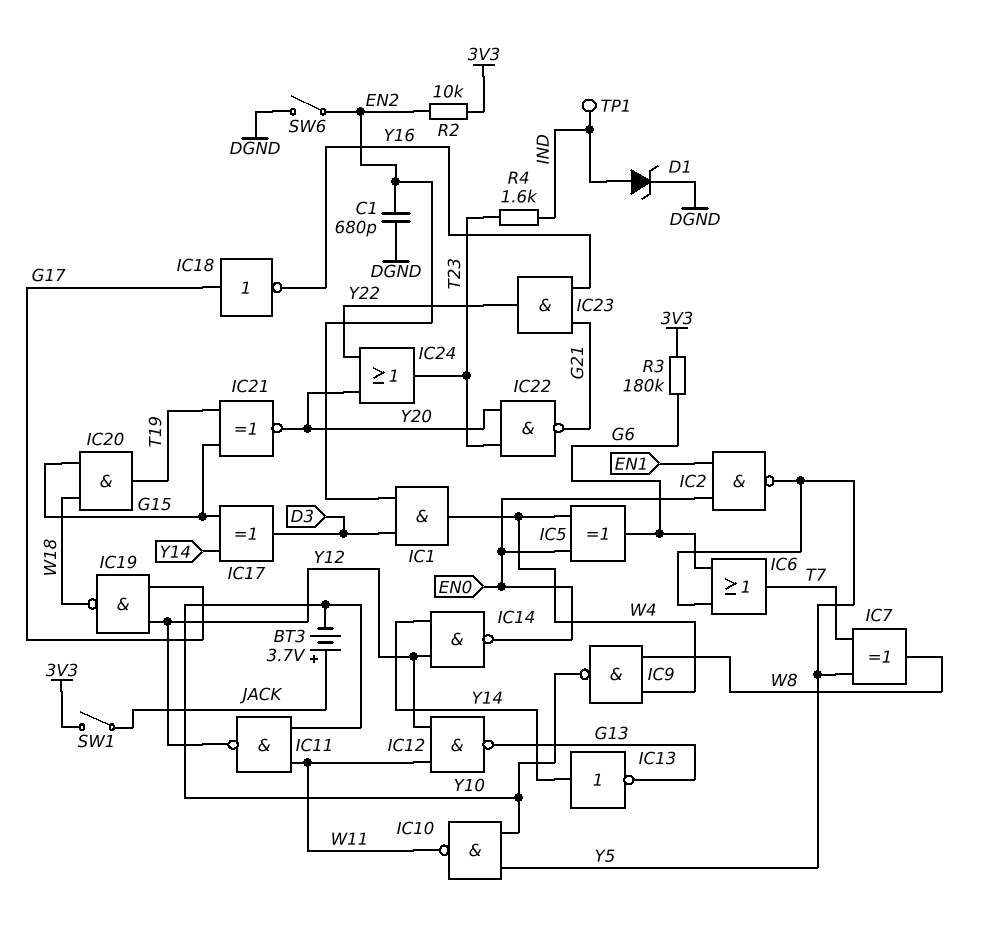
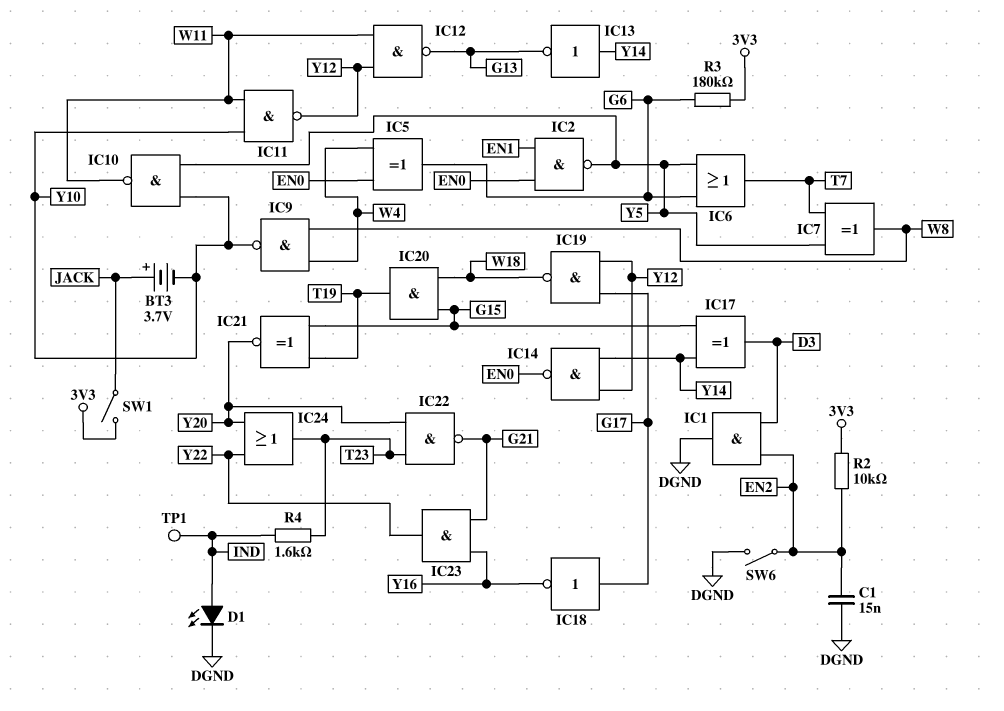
C1: 680pF (DGND, EN2) -> 15nF (DGND, EN2)
D1: zener (A IND, K DGND) -> LED (A IND, K DGND)
IC1: AND (in D3, in EN2, out W4) -> AND (in D3, in EN2, out DGND)

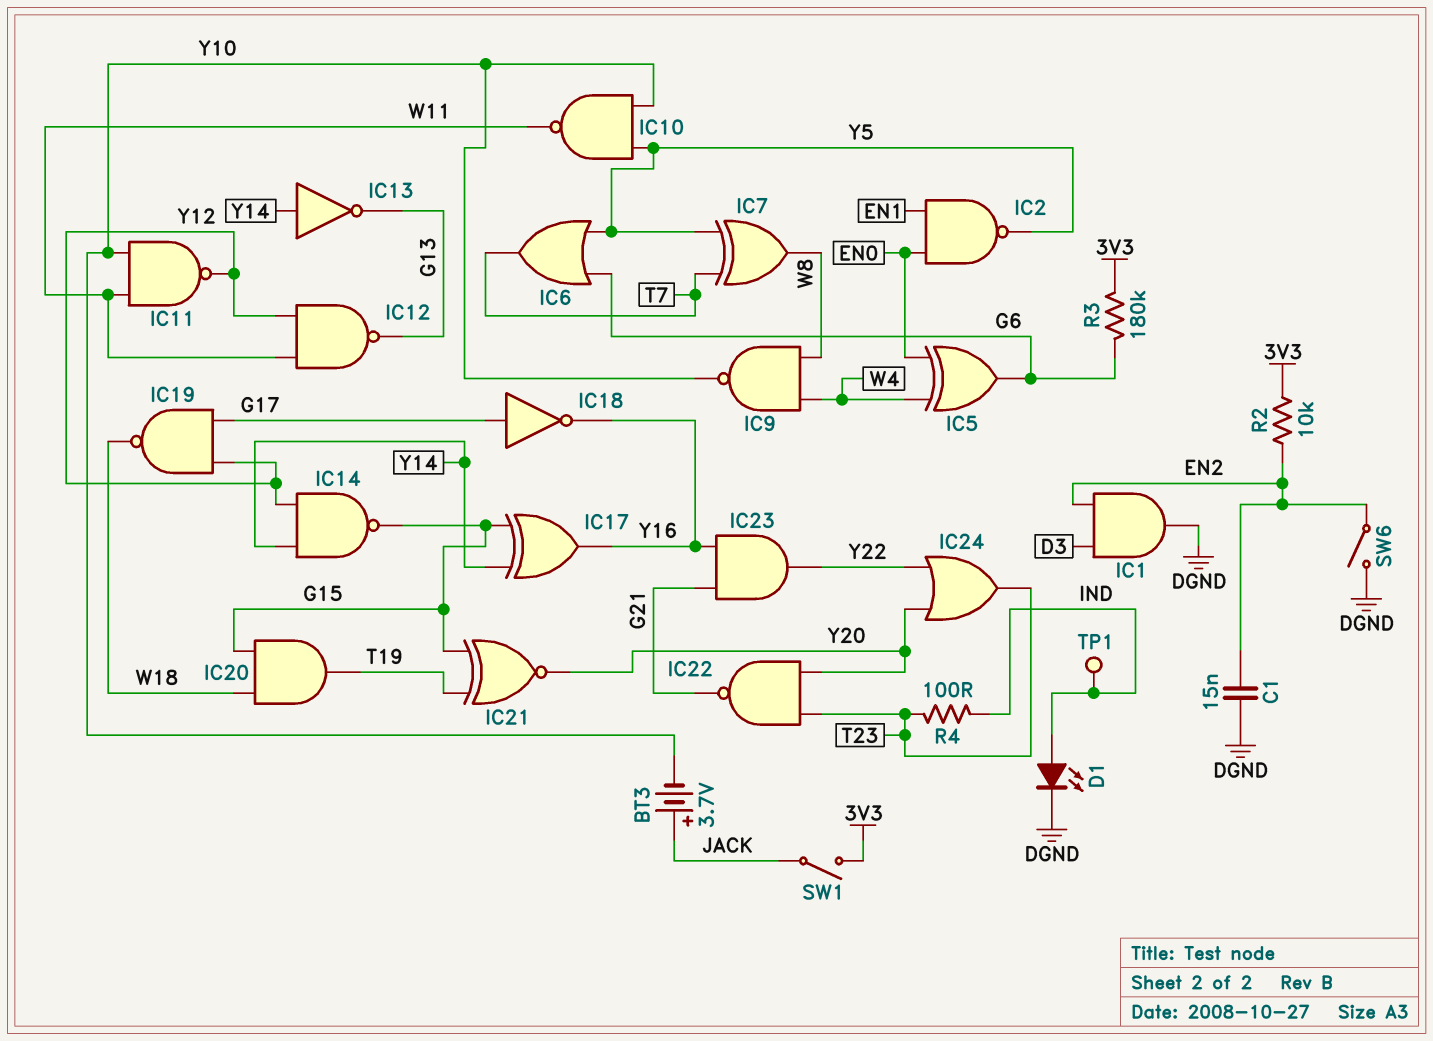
IC14: NAND (in Y12, in Y14, out EN0) -> NAND (in Y12, in Y14, out G15)
IC17: XOR (in G15, in Y14, out D3) -> XOR (in G15, in Y14, out Y16)
R4: 1.6k (IND, T23) -> 100 (IND, T23)

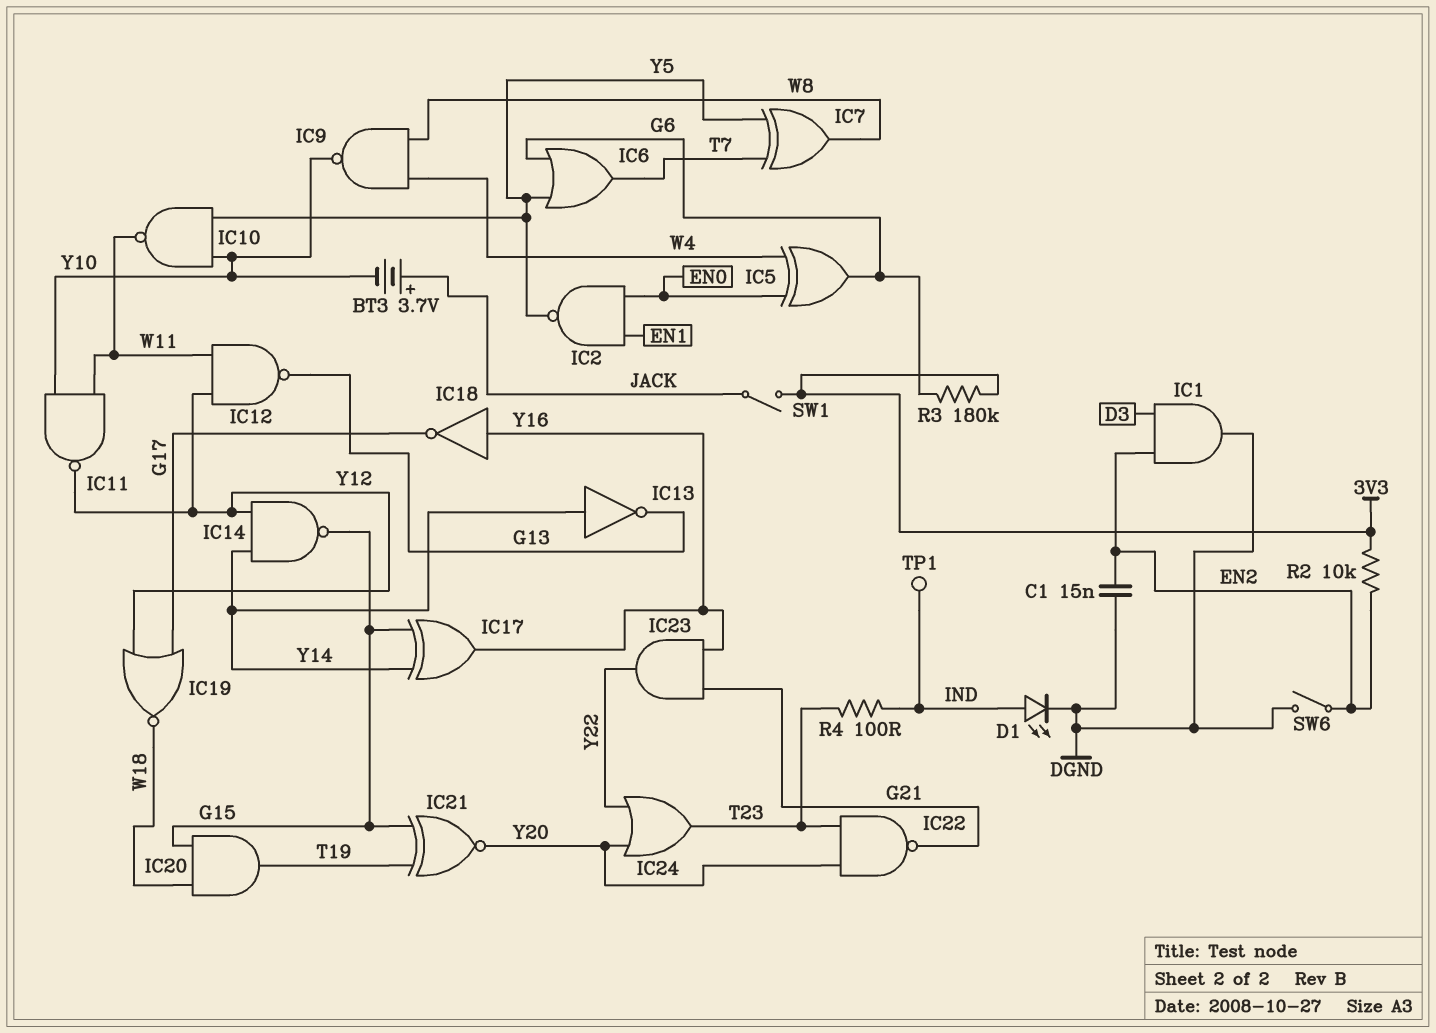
IC18: NOT (in G17, out Y16) -> NOT (in Y16, out G17)
IC19: NAND (in G17, in Y12, out W18) -> NOR (in G17, in Y12, out W18)

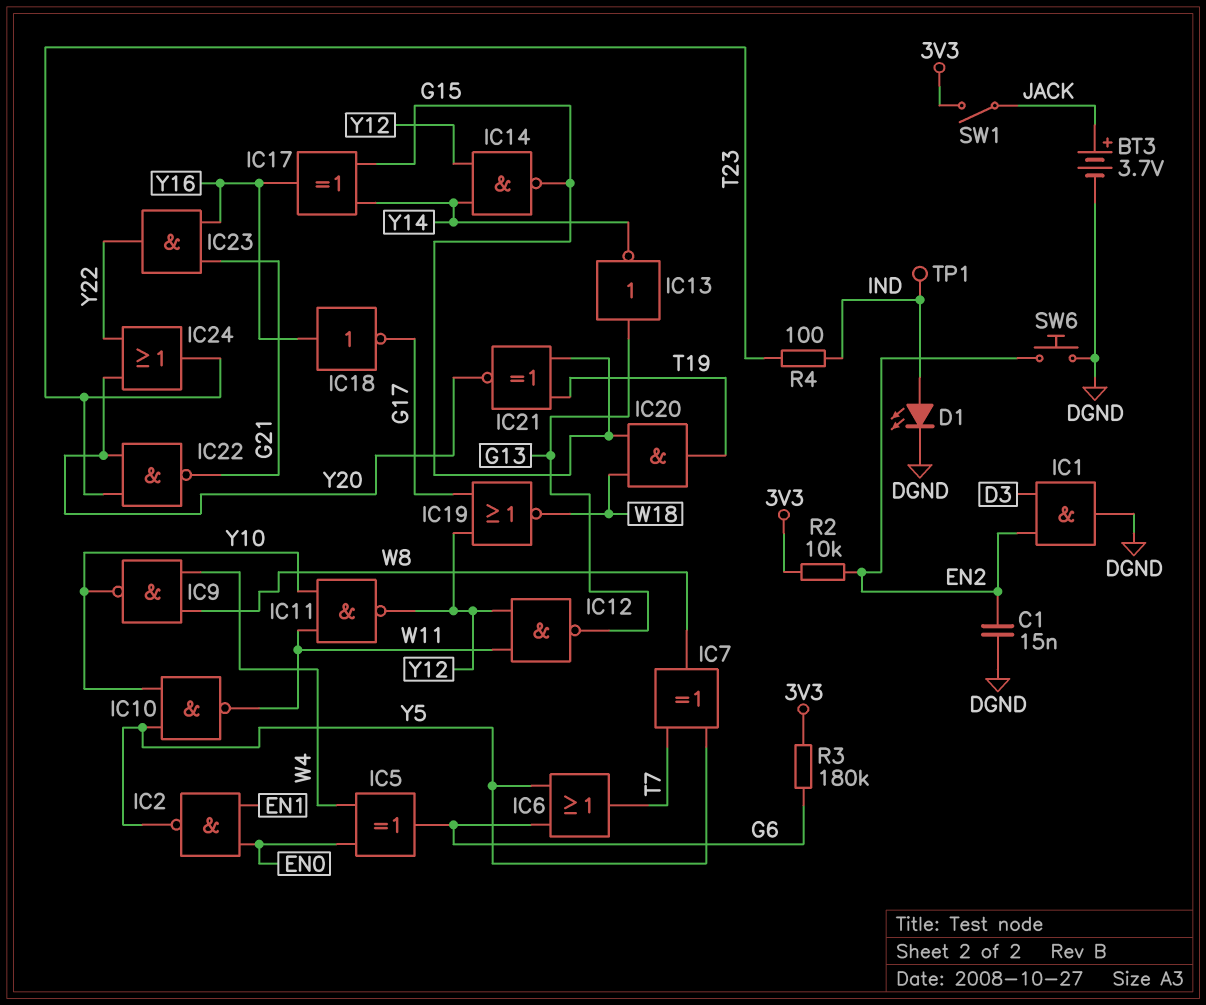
BT3: 3.7V (plus JACK, minus Y10) -> 3.7V (plus JACK, minus DGND)
IC13: NOT (in Y14, out G13) -> NOT (in G13, out Y14)
SW6: switch (DGND, EN2) -> button (DGND, EN2)

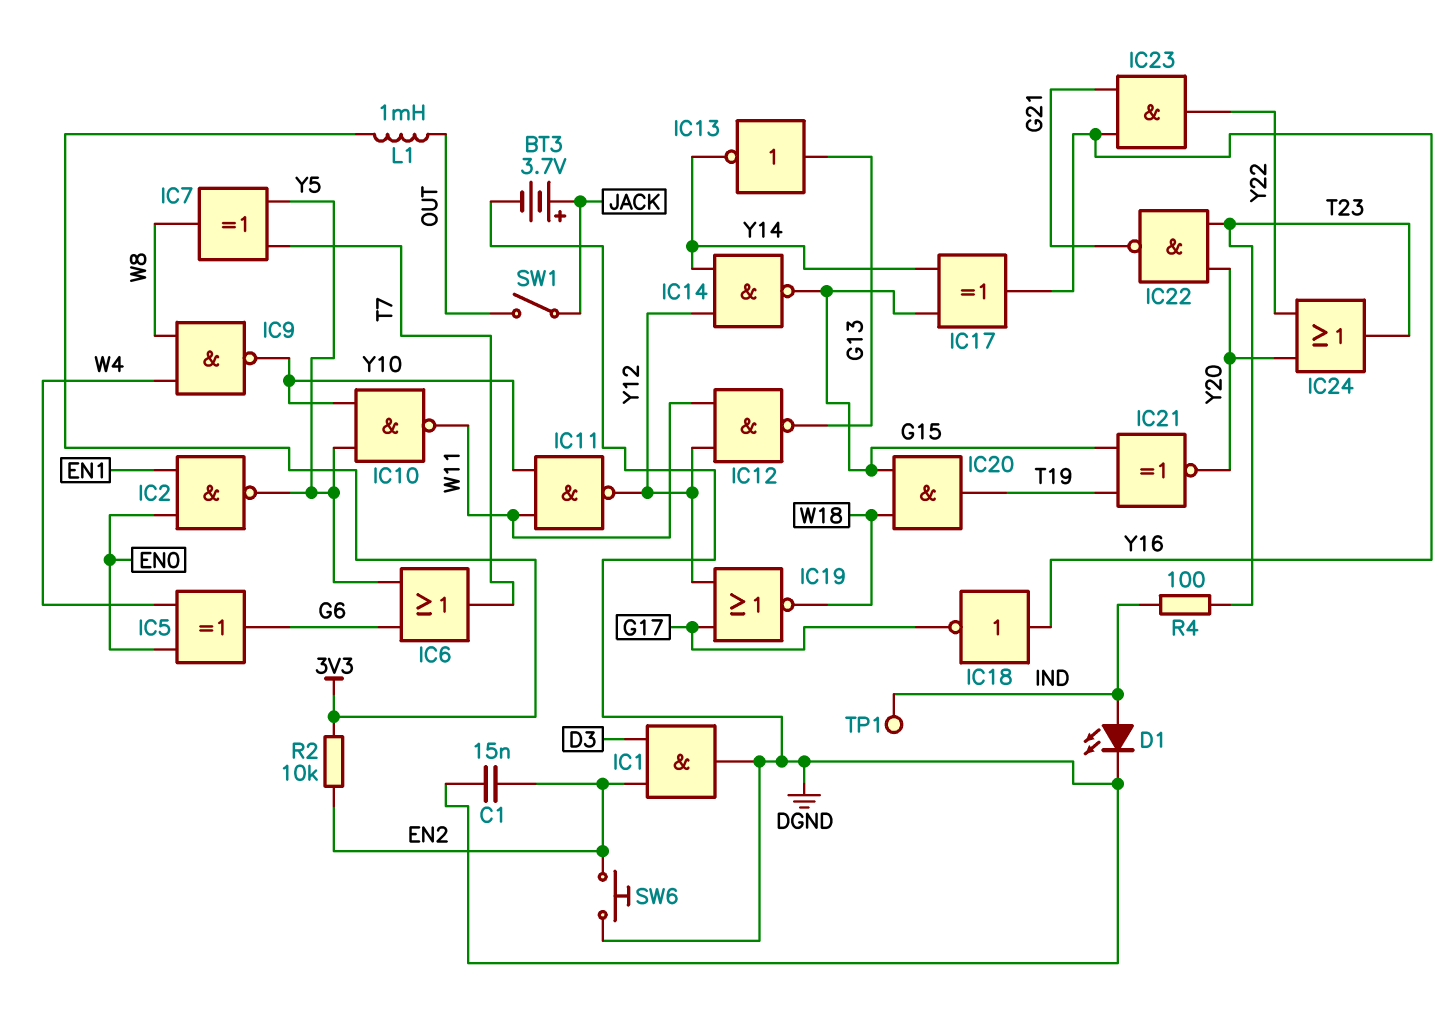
L1: none -> 1mH (3V3, OUT)
R3: 180k (3V3, G6) -> none
SW1: switch (3V3, JACK) -> switch (JACK, OUT)

